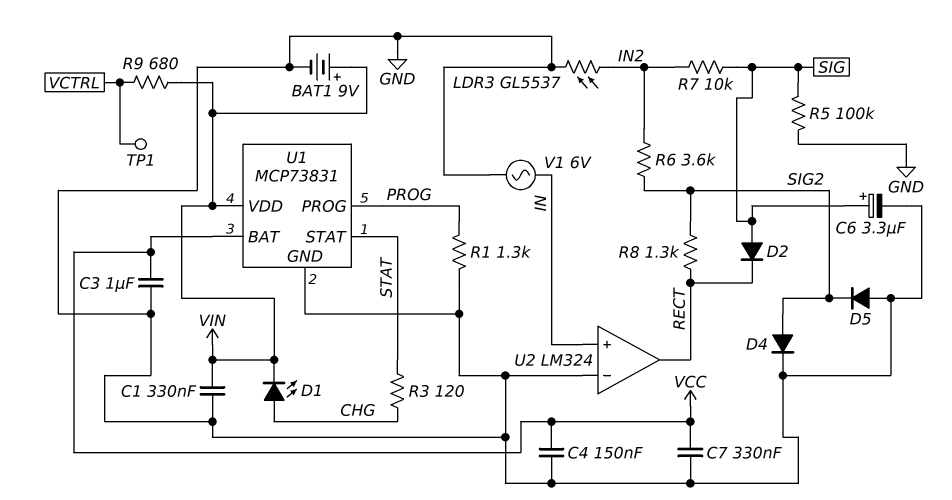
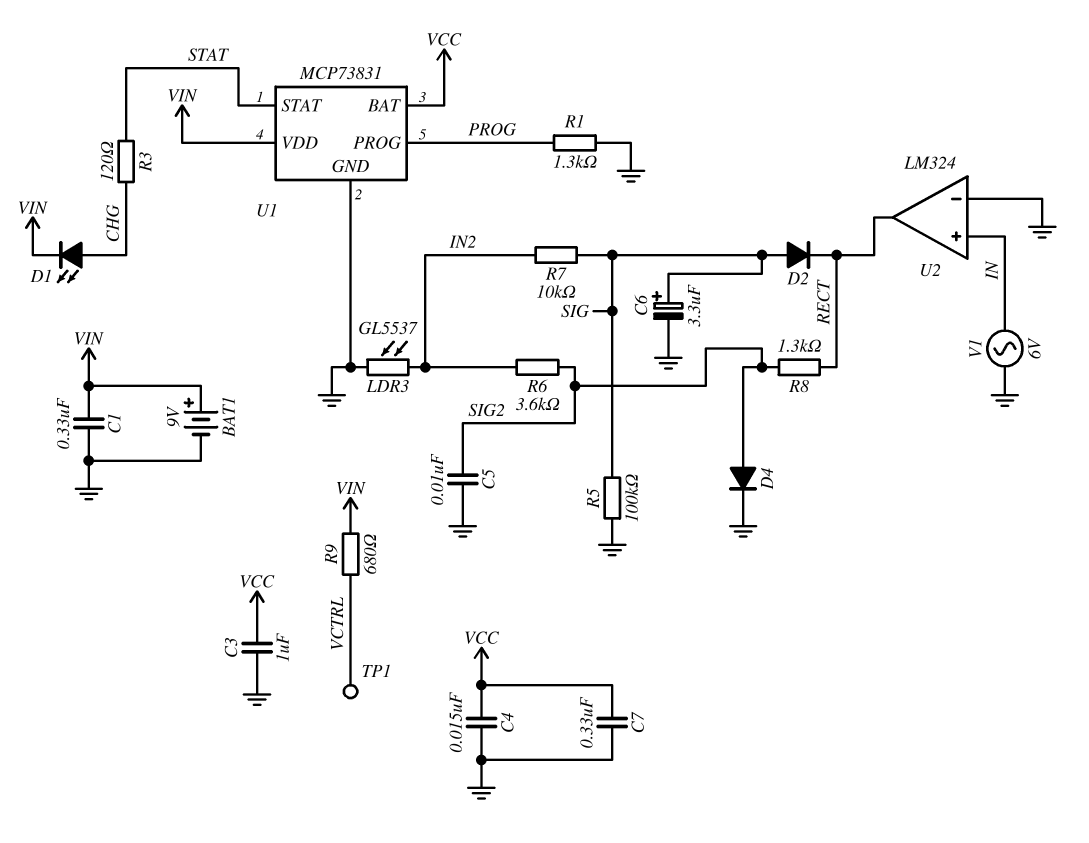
C4: 150nF (GND, VCC) -> 15nF (GND, VCC)
C5: none -> 10nF (GND, SIG2)
D5: diode (A GND, K SIG2) -> none

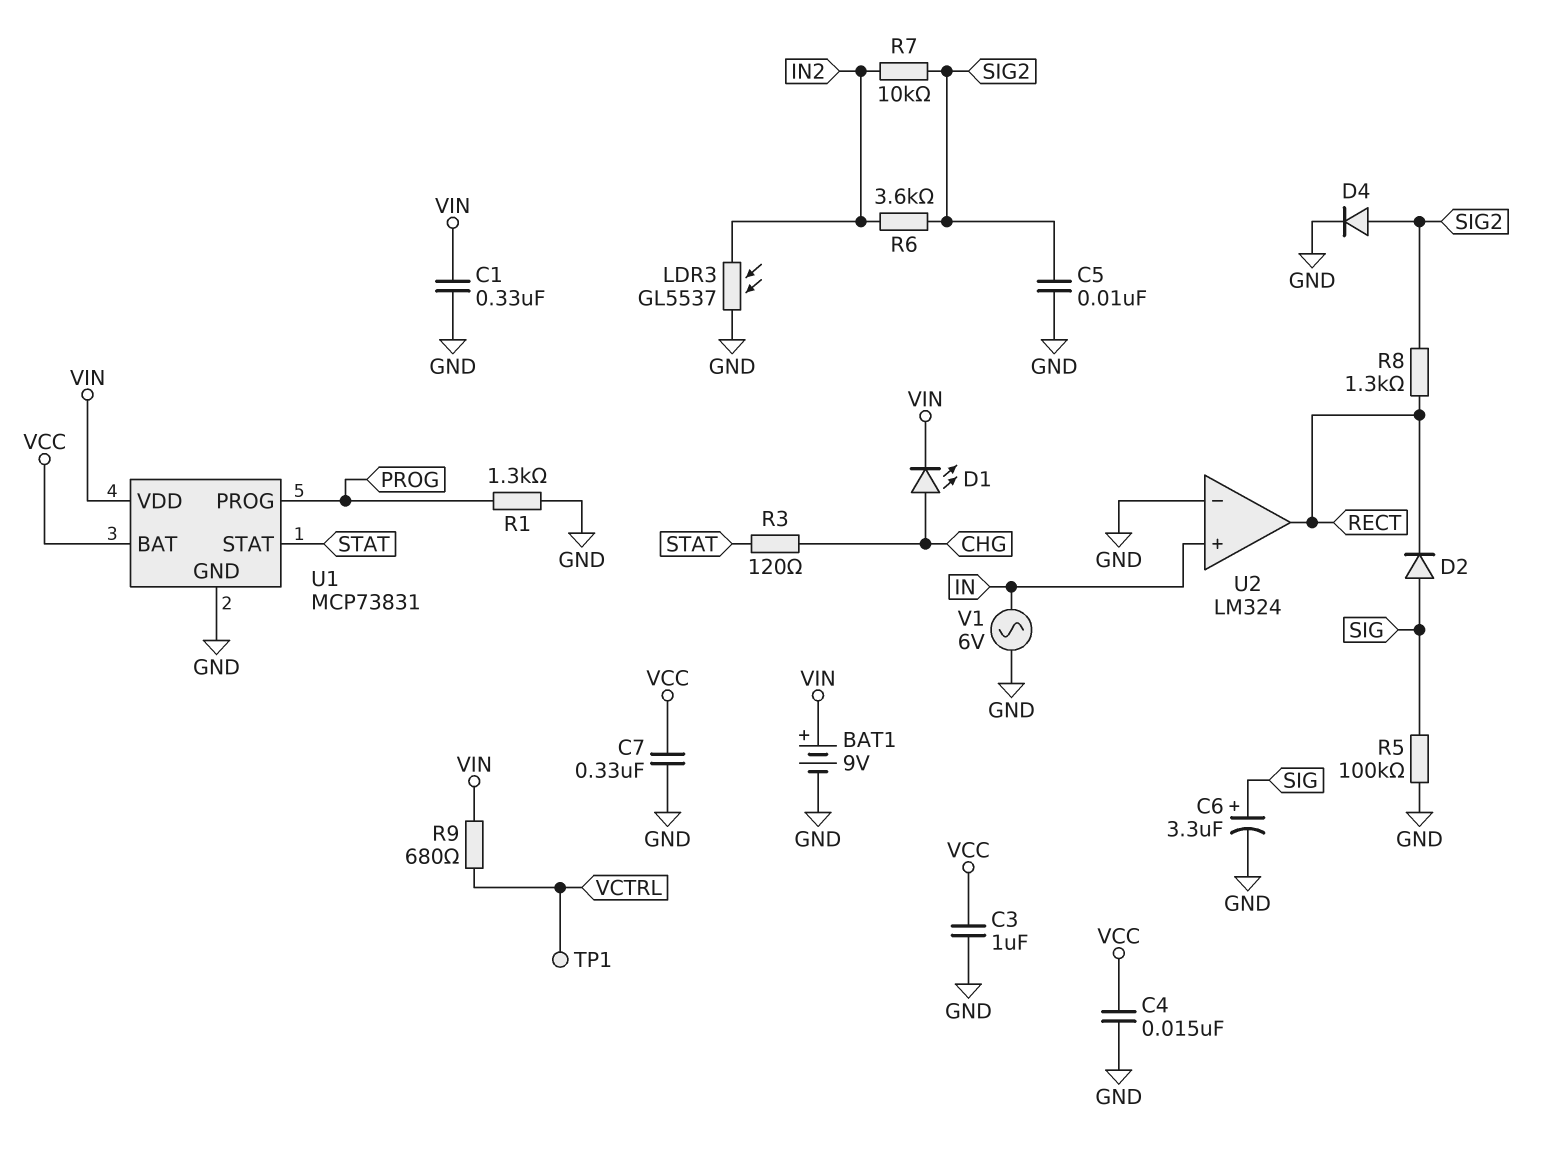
R7: 10k (IN2, SIG) -> 10k (IN2, SIG2)

